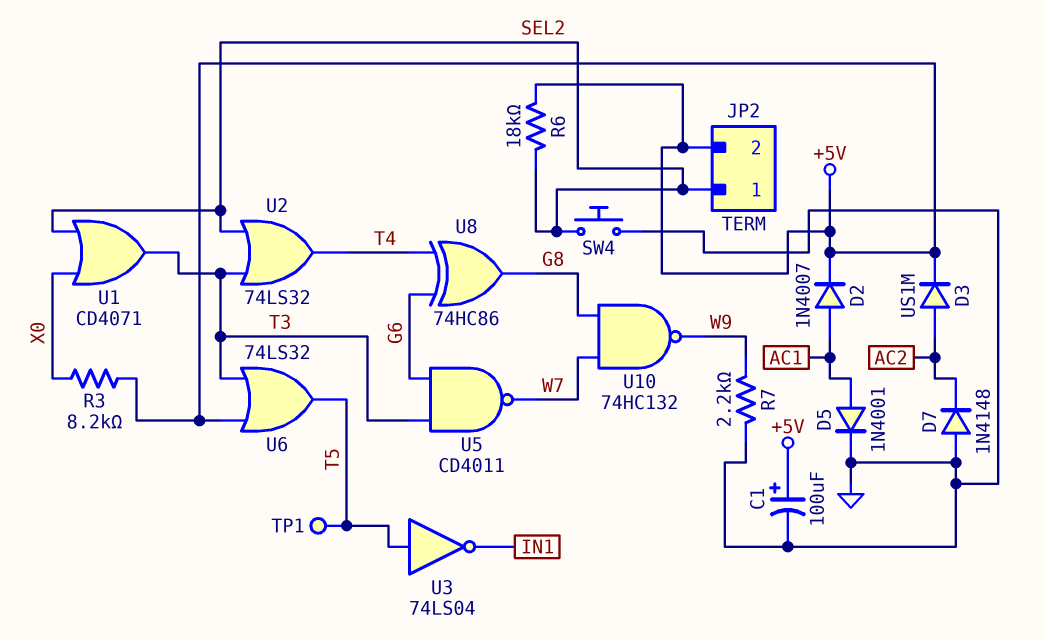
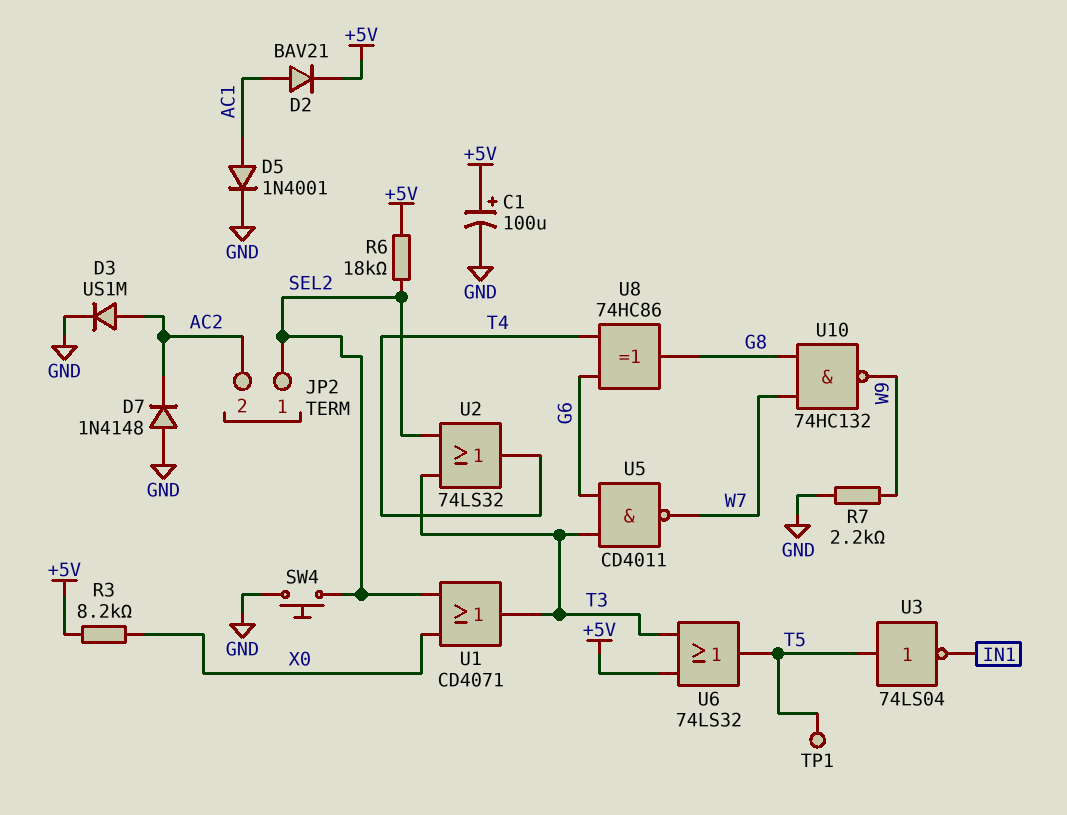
D2: diode 1N4007 (A AC1, K +5V) -> diode BAV21 (A AC1, K +5V)
D3: diode US1M (A AC2, K +5V) -> diode US1M (A AC2, K GND)
JP2 pin 2: +5V -> AC2

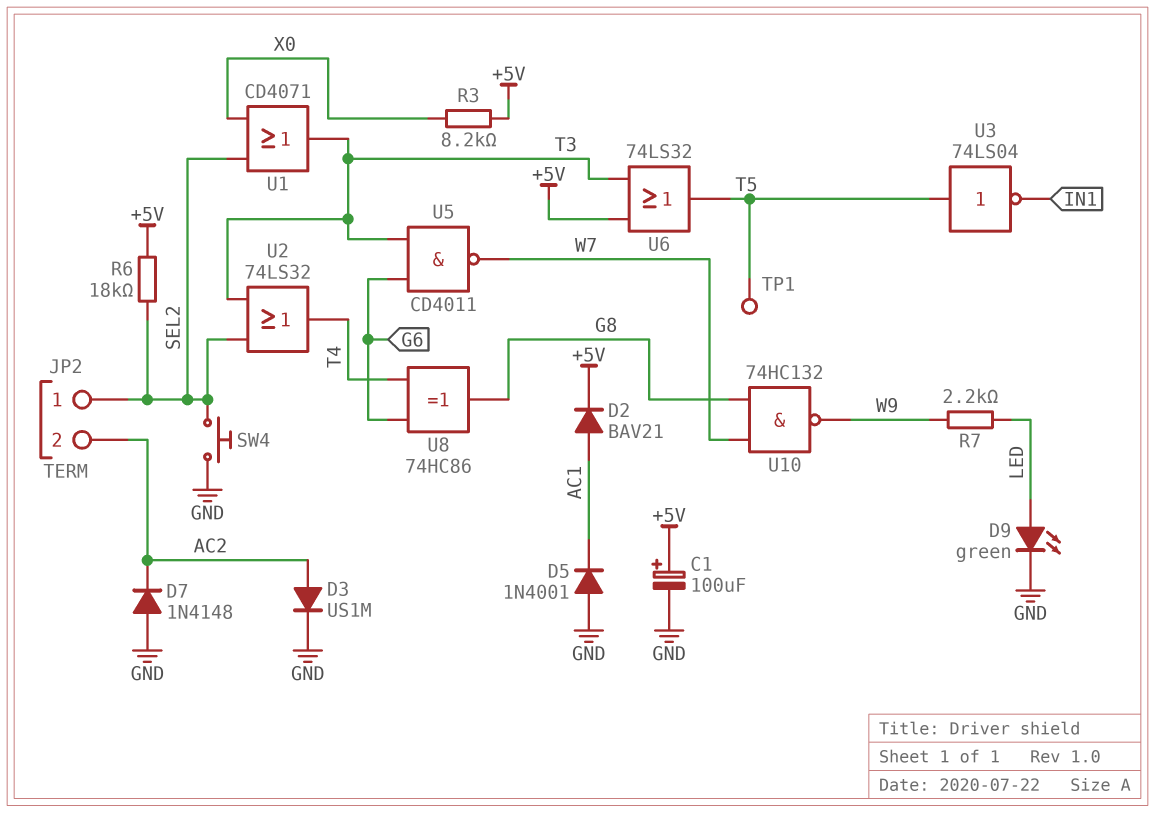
D5: diode 1N4001 (A AC1, K GND) -> diode 1N4001 (A GND, K AC1)
D9: none -> LED green (A LED, K GND)
R7: 2.2k (GND, W9) -> 2.2k (LED, W9)

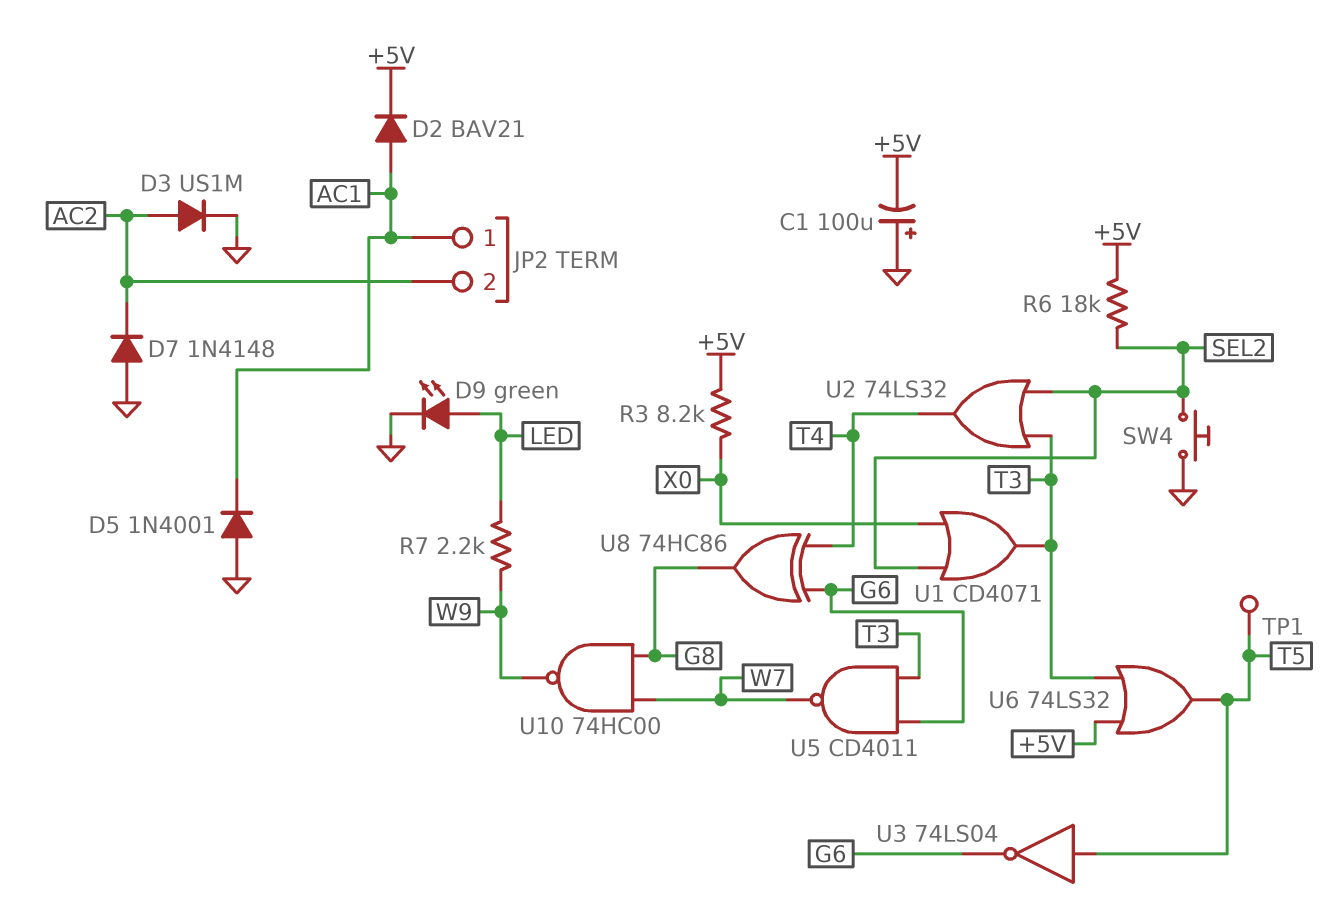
C1: 100uF (plus +5V, minus GND) -> 100uF (plus GND, minus +5V)
JP2 pin 1: SEL2 -> AC1
U3: NOT 74LS04 (in T5, out IN1) -> NOT 74LS04 (in T5, out G6)
U10: NAND 74HC132 (in G8, in W7, out W9) -> NAND 74HC00 (in G8, in W7, out W9)

